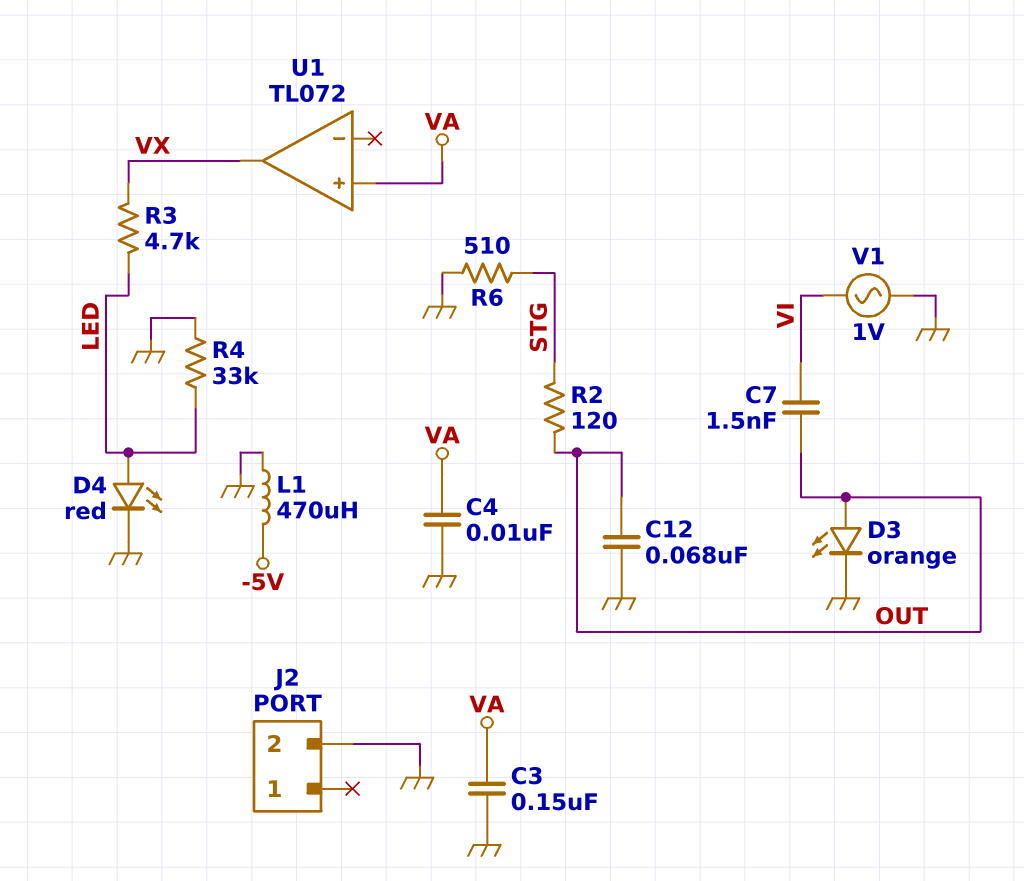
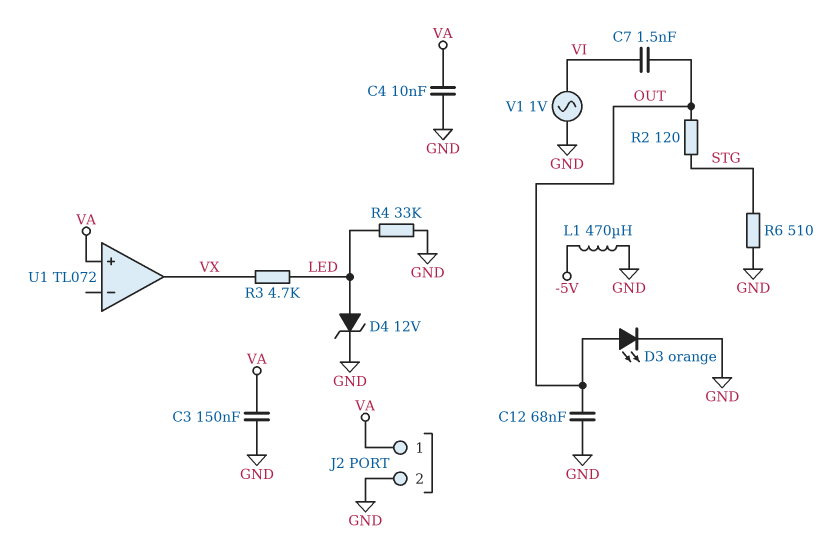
D4: LED red (A LED, K GND) -> zener 12V (A LED, K GND)
J2 pin 1: none -> VA

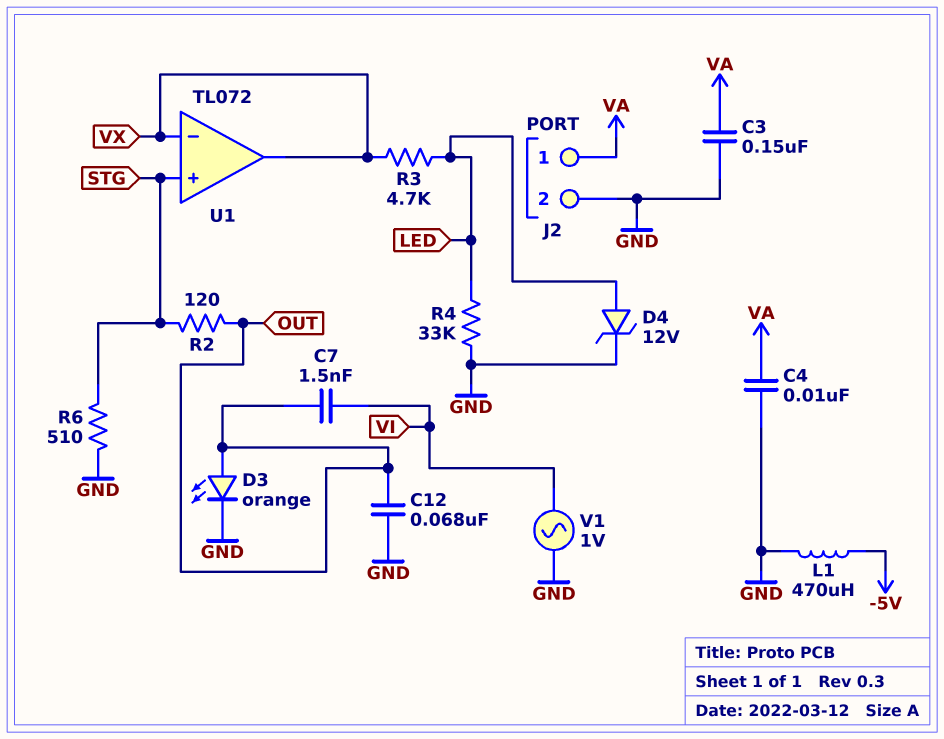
U1 pin in+: VA -> STG
U1 pin in-: none -> VX

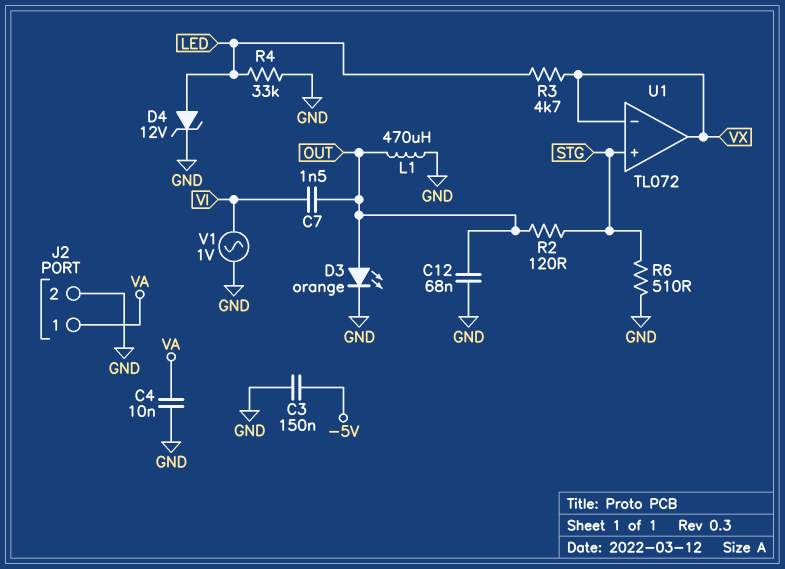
C3: 150nF (GND, VA) -> 150nF (-5V, GND)
L1: 470uH (-5V, GND) -> 470uH (GND, OUT)

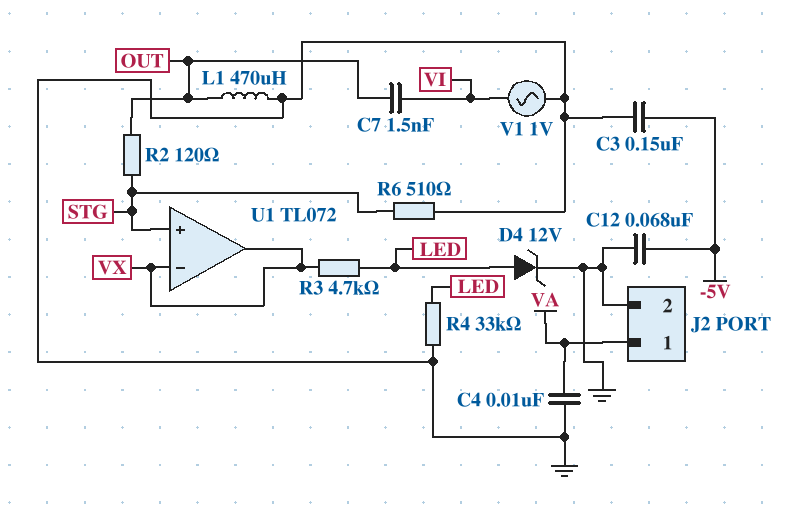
C12: 68nF (GND, OUT) -> 68nF (-5V, GND)
D3: LED orange (A OUT, K GND) -> none

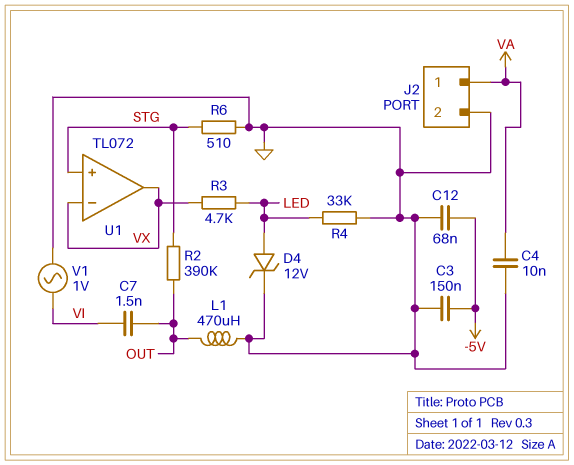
R2: 120 (OUT, STG) -> 390k (OUT, STG)

